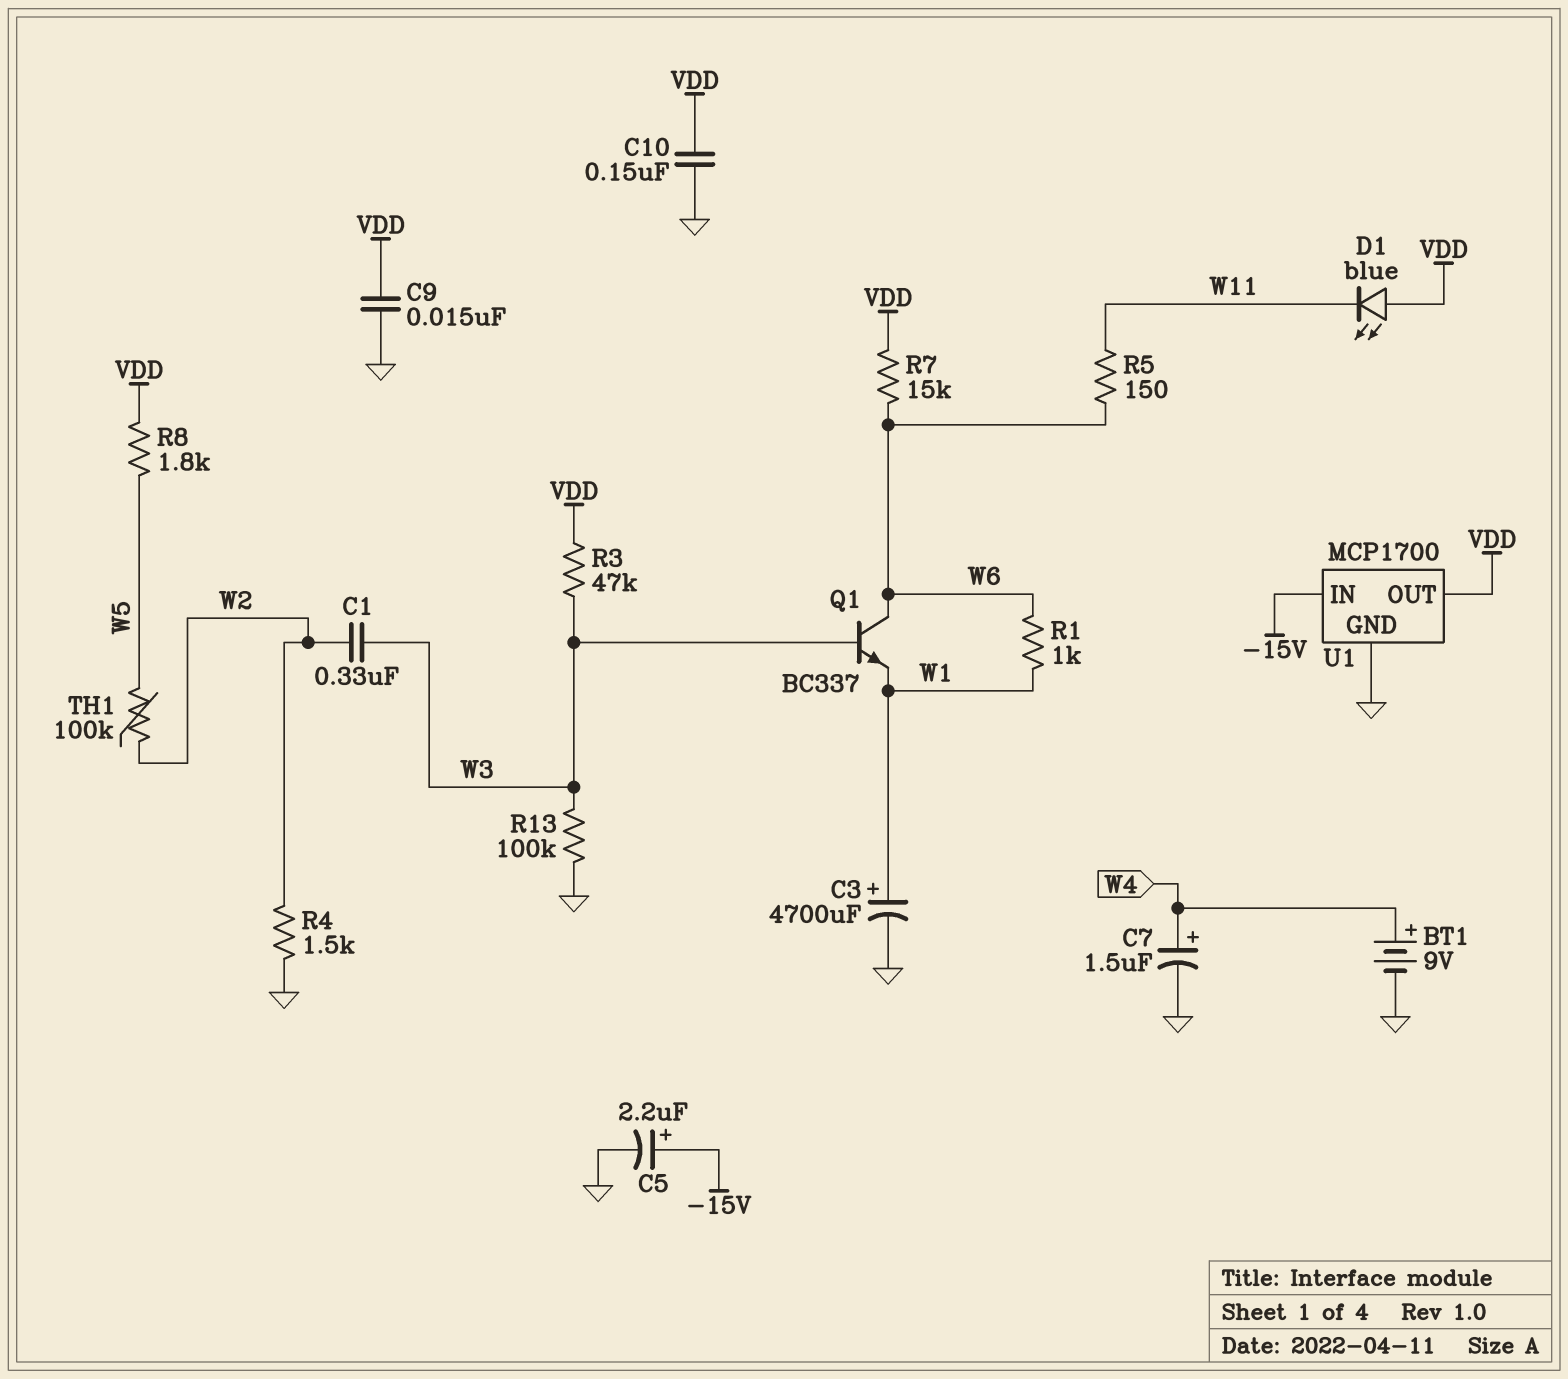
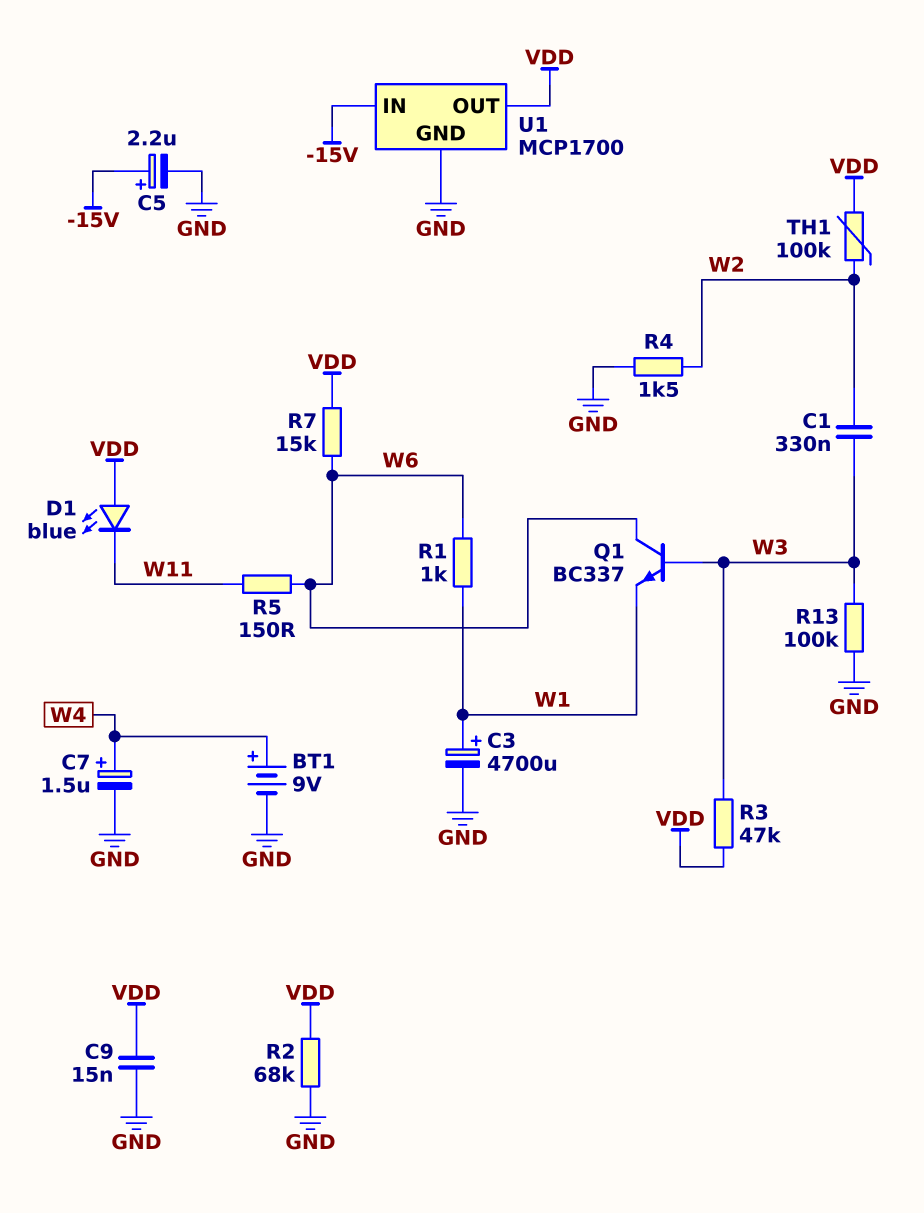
C10: 150nF (GND, VDD) -> none
R2: none -> 68k (GND, VDD)
R8: 1.8k (VDD, W5) -> none
TH1: 100k (W2, W5) -> 100k (VDD, W2)

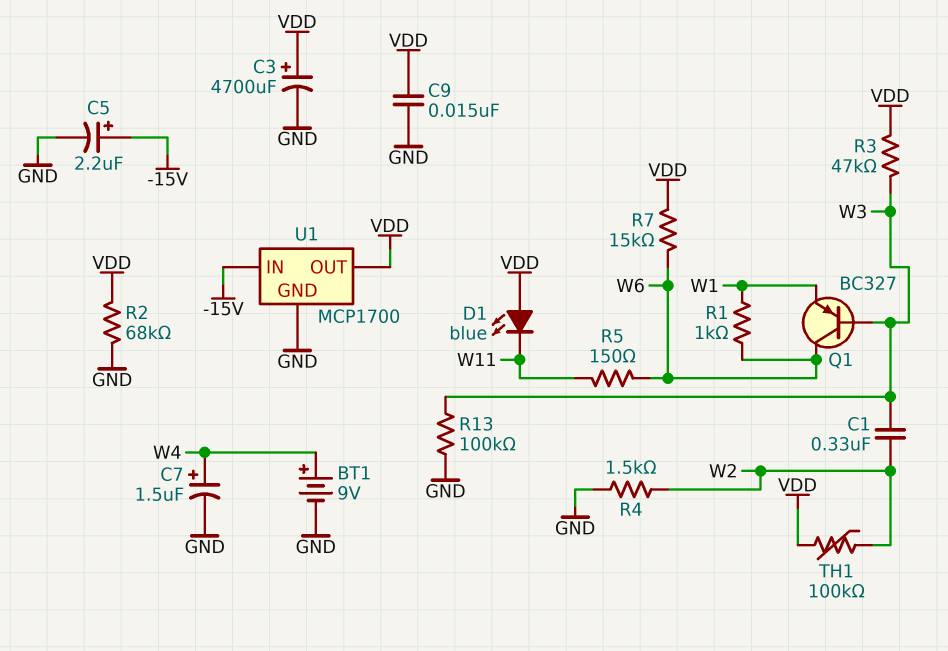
C3: 4700uF (plus W1, minus GND) -> 4700uF (plus VDD, minus GND)
Q1: NPN BC337 (B W3, C W6, E W1) -> PNP BC327 (B W3, C W6, E W1)

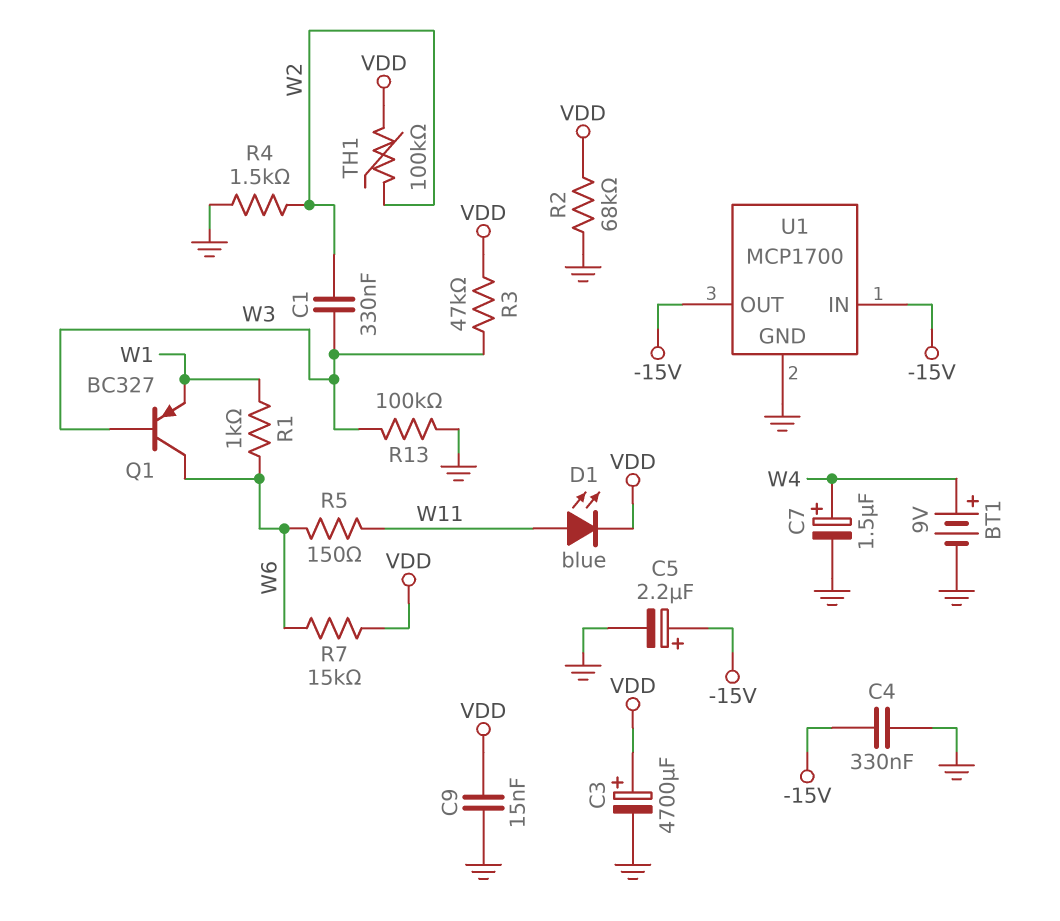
C4: none -> 330nF (-15V, GND)
D1: LED blue (A VDD, K W11) -> LED blue (A W11, K VDD)
U1 pin OUT: VDD -> -15V

